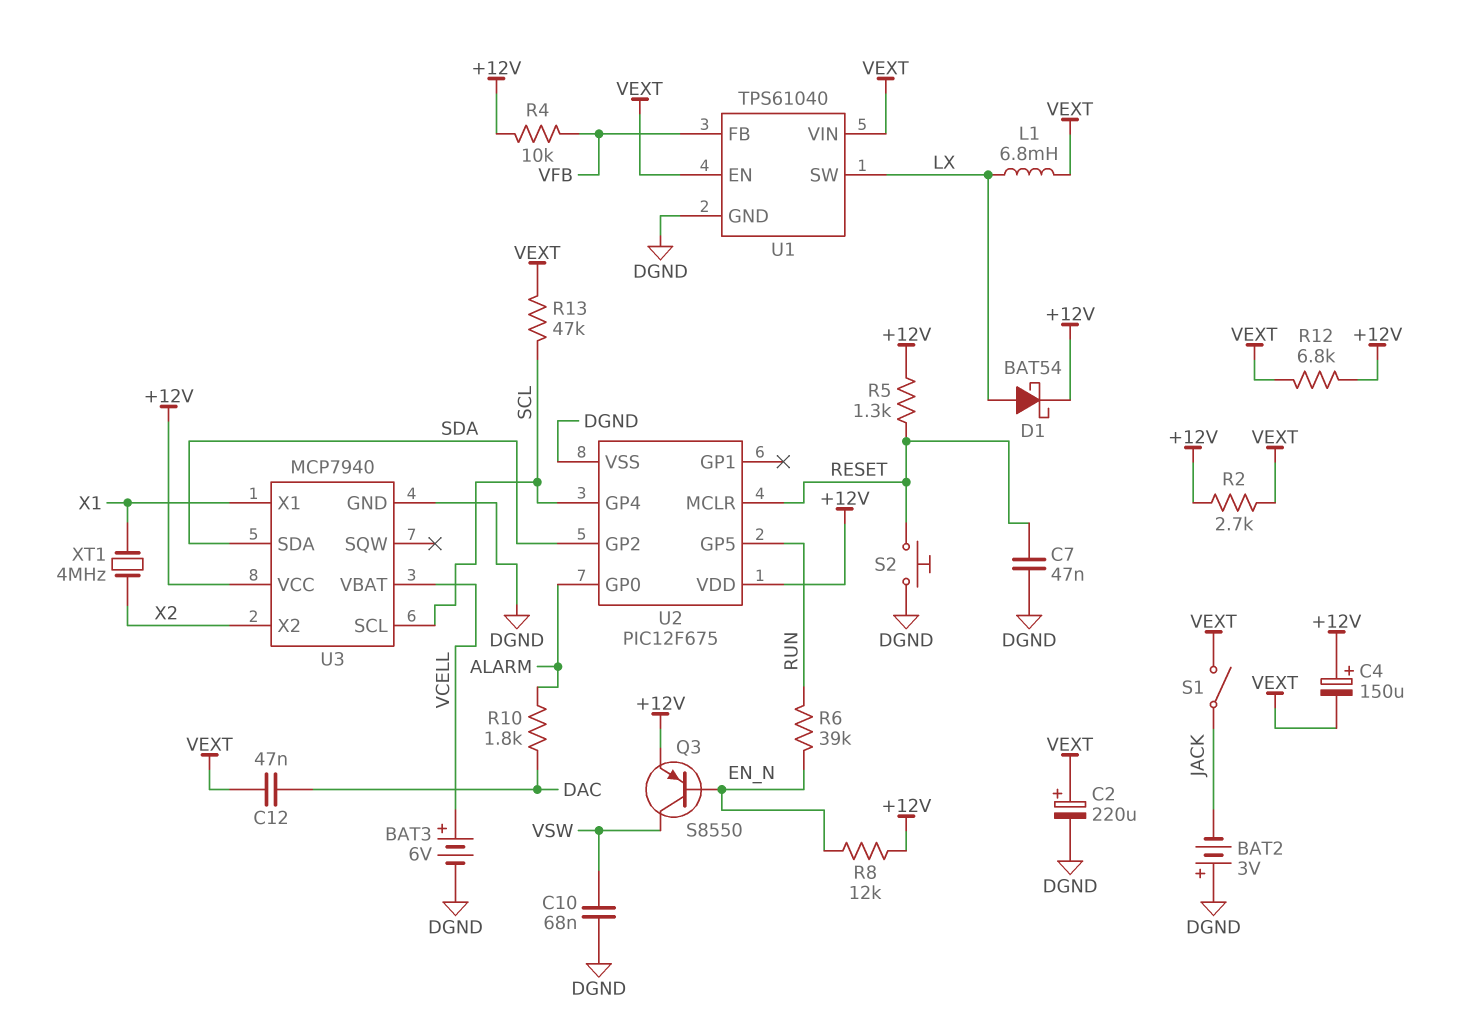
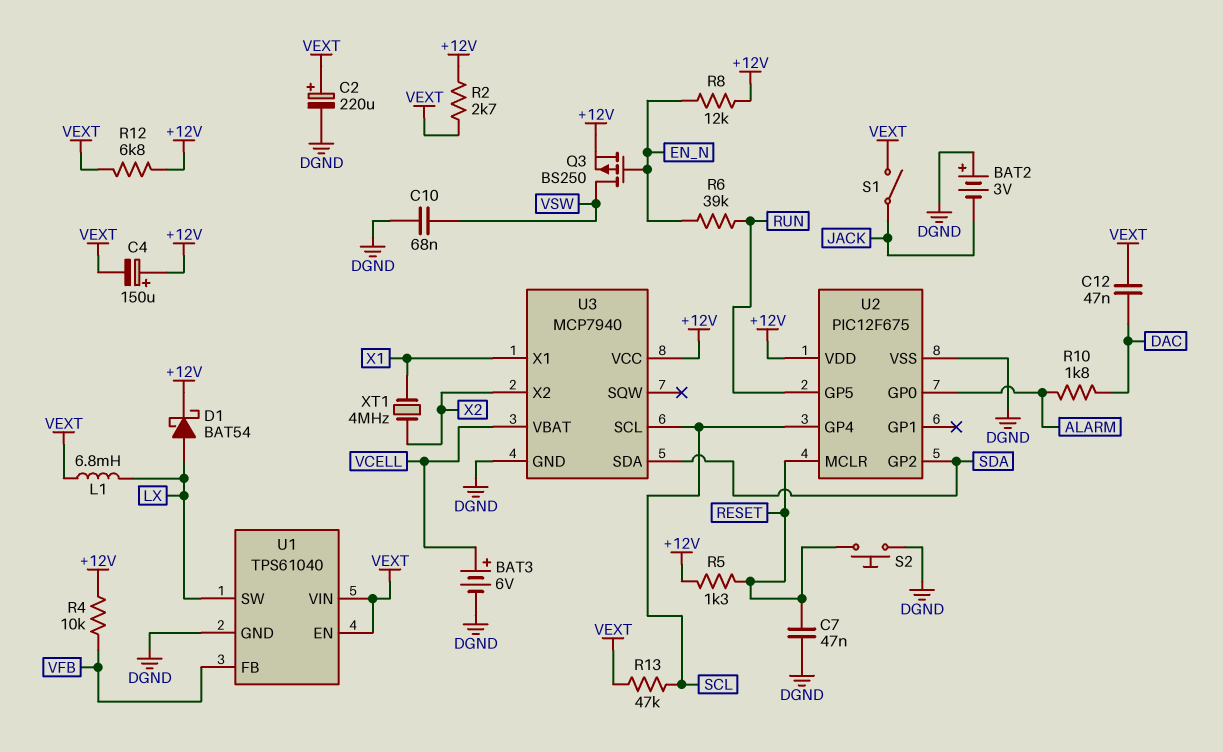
Q3: PNP S8550 (B EN_N, C VSW, E +12V) -> PMOS BS250 (G EN_N, D VSW, S +12V)

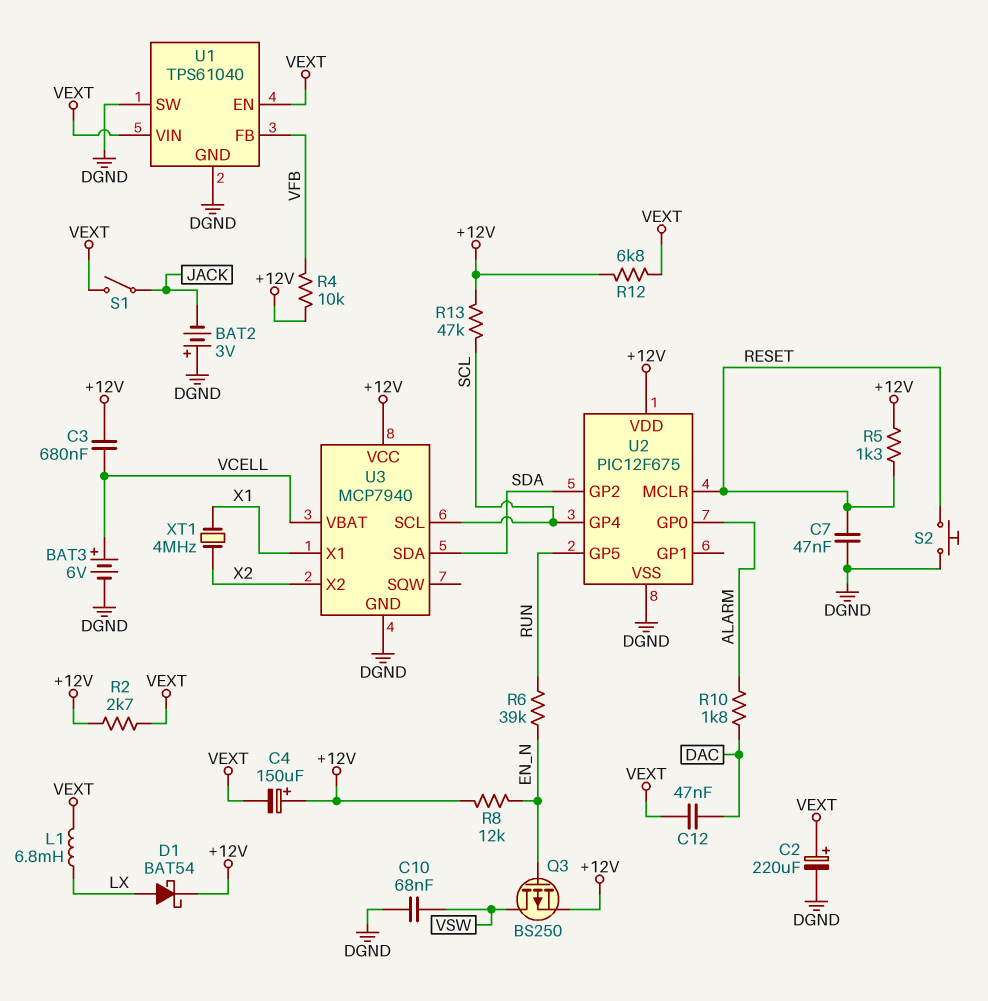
C3: none -> 680nF (+12V, VCELL)
R13: 47k (SCL, VEXT) -> 47k (+12V, SCL)
U1 pin SW: LX -> DGND

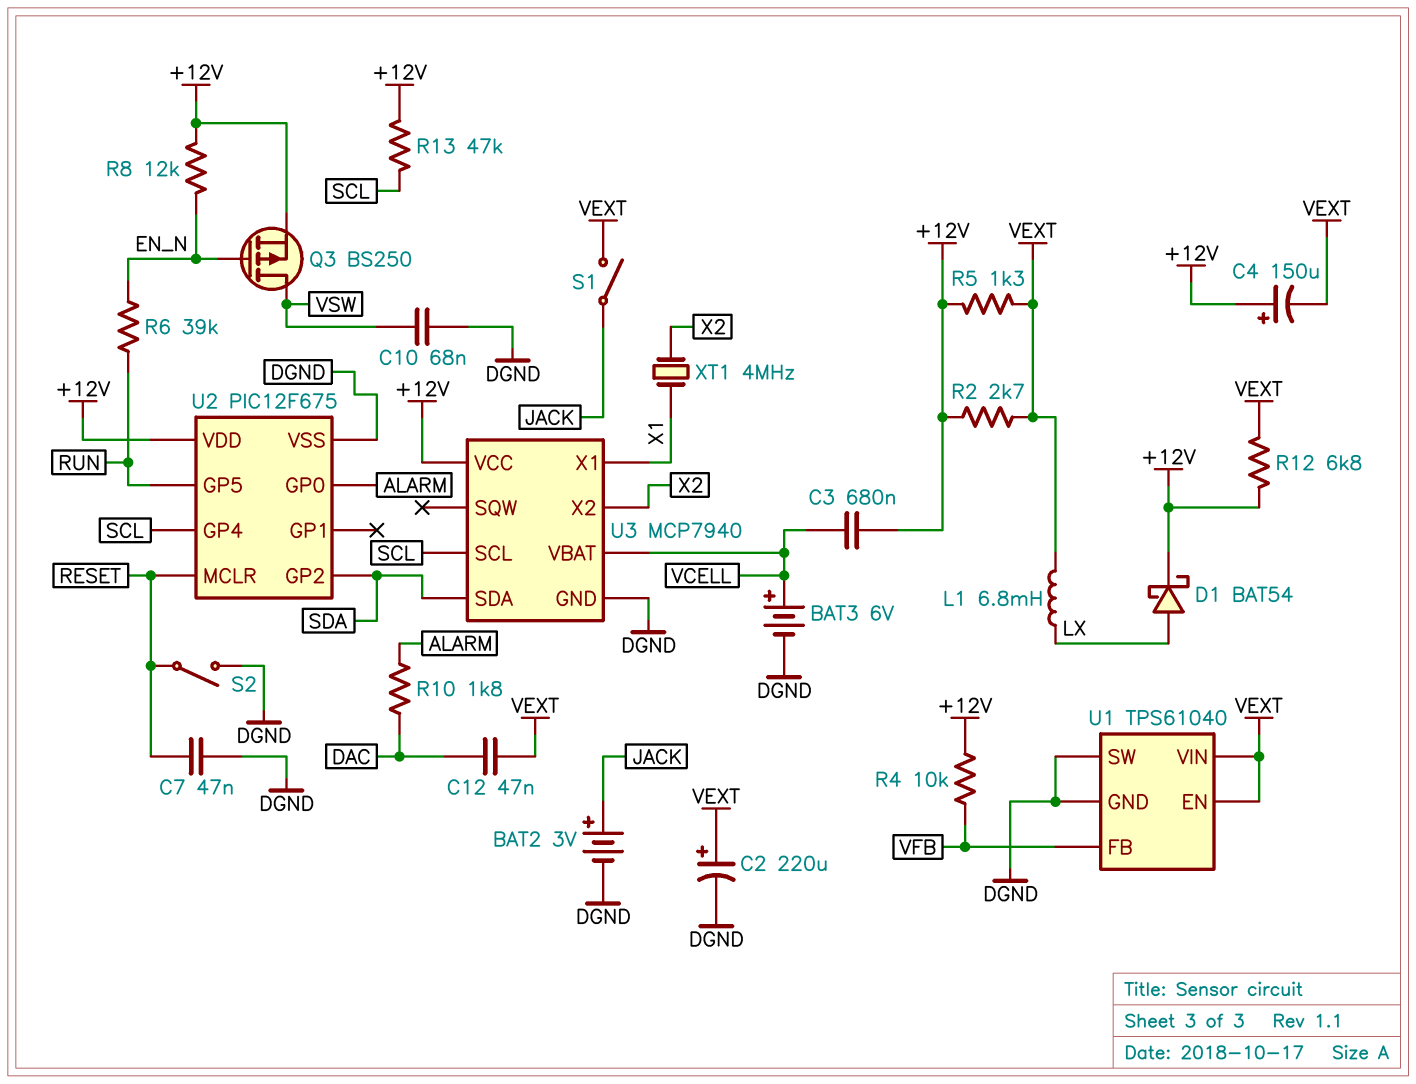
BAT2: 3V (plus DGND, minus JACK) -> 3V (plus JACK, minus DGND)
R5: 1.3k (+12V, RESET) -> 1.3k (+12V, VEXT)
S2: button (DGND, RESET) -> switch (DGND, RESET)

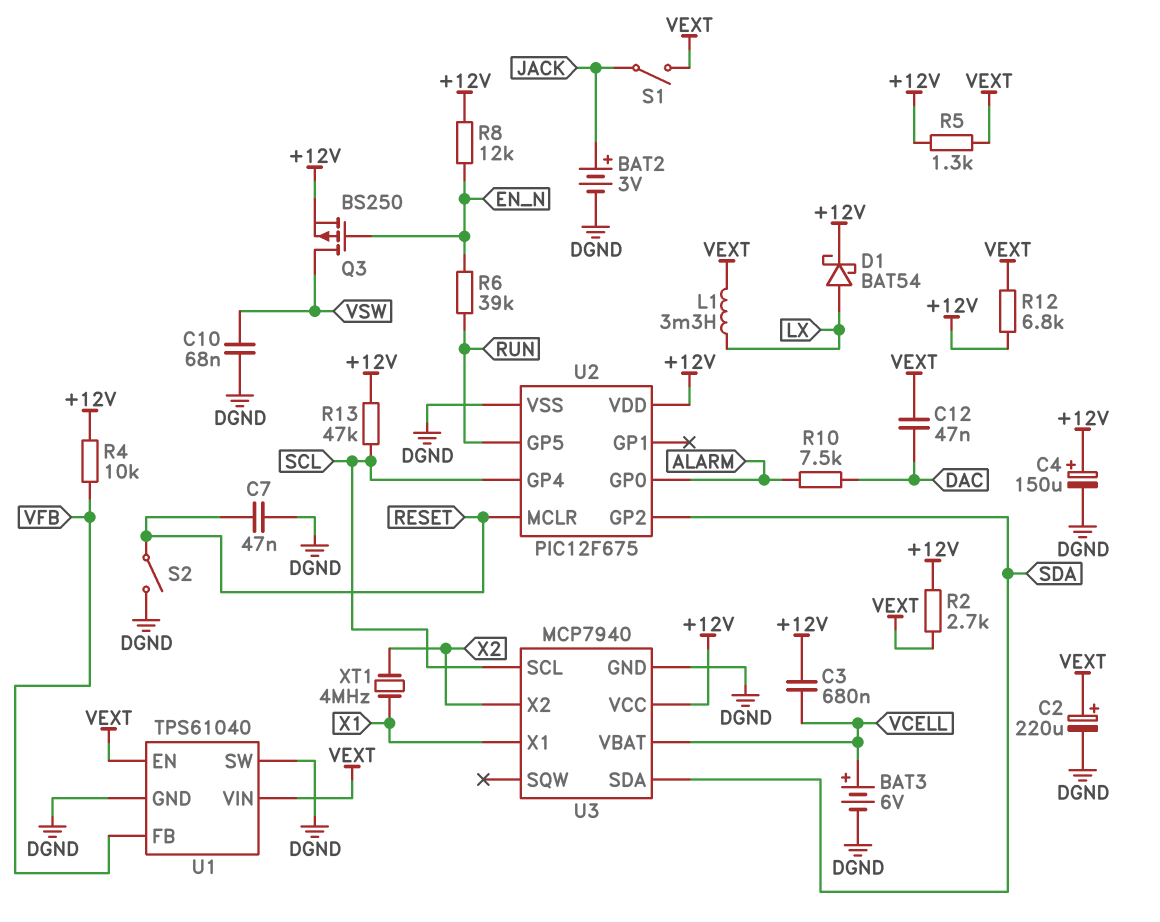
C4: 150uF (plus +12V, minus VEXT) -> 150uF (plus +12V, minus DGND)
L1: 6.8mH (LX, VEXT) -> 3.3mH (LX, VEXT)
R10: 1.8k (ALARM, DAC) -> 7.5k (ALARM, DAC)

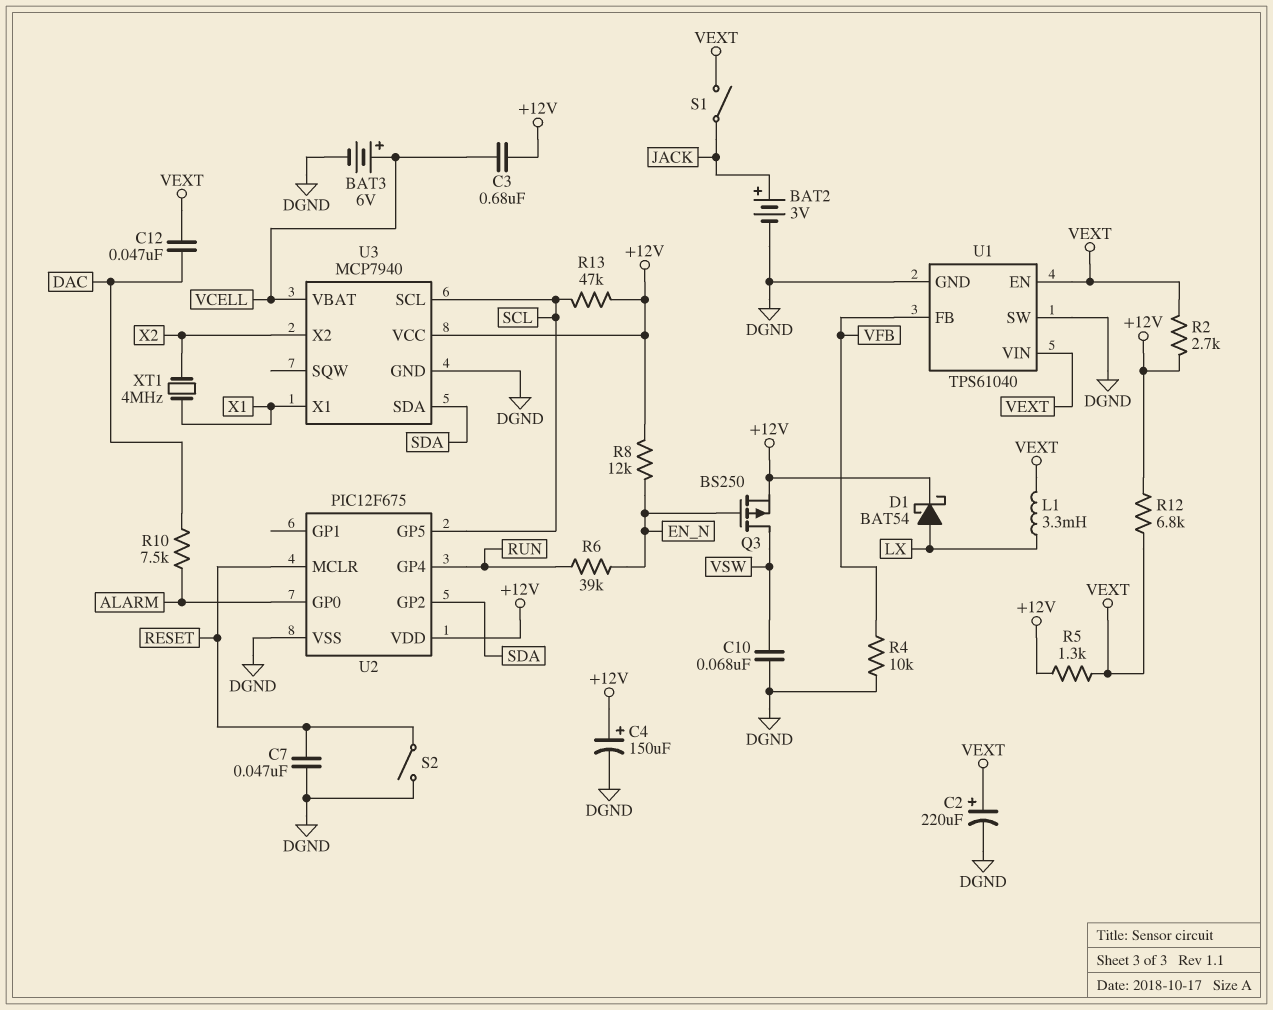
R4: 10k (+12V, VFB) -> 10k (DGND, VFB)
U2 pin GP4: SCL -> RUN
U2 pin GP5: RUN -> SCL

